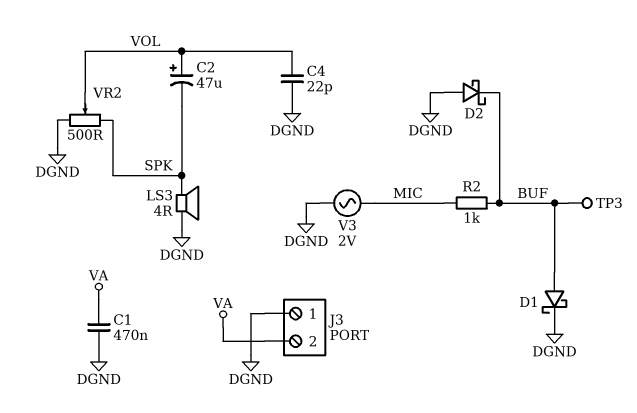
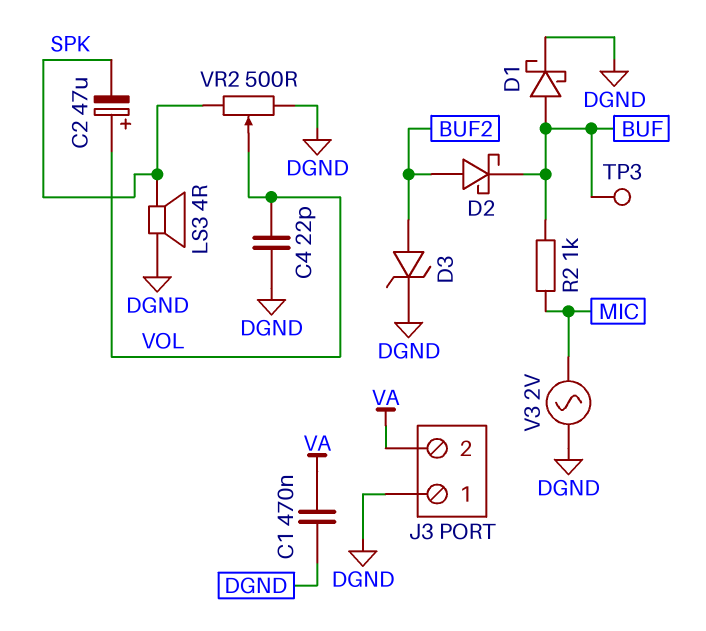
D2: schottky (A DGND, K BUF) -> schottky (A BUF2, K BUF)
D3: none -> zener (A BUF2, K DGND)

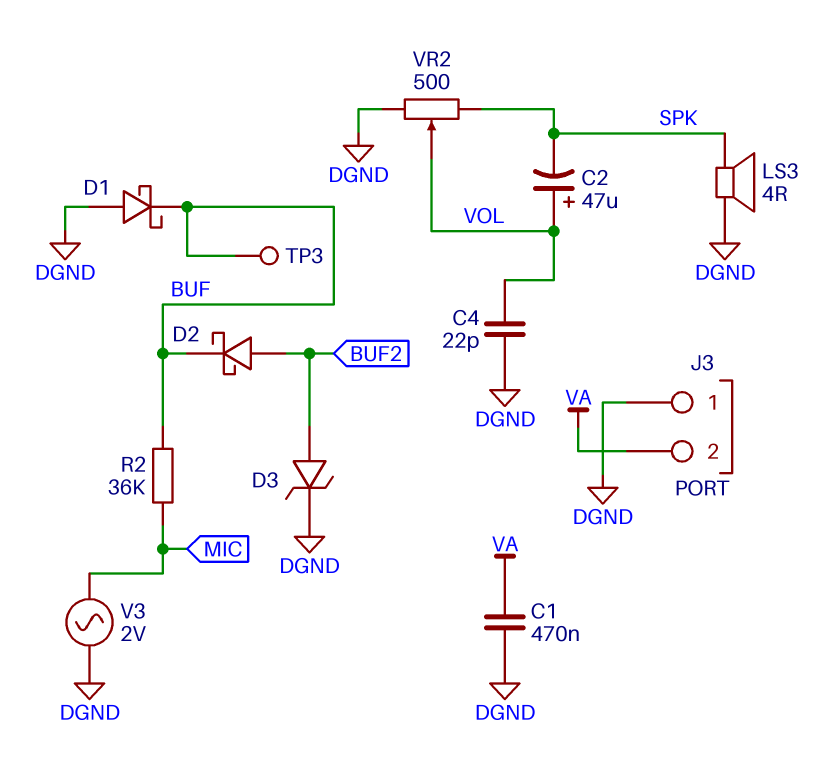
D1: schottky (A BUF, K DGND) -> schottky (A DGND, K BUF)
R2: 1k (BUF, MIC) -> 36k (BUF, MIC)

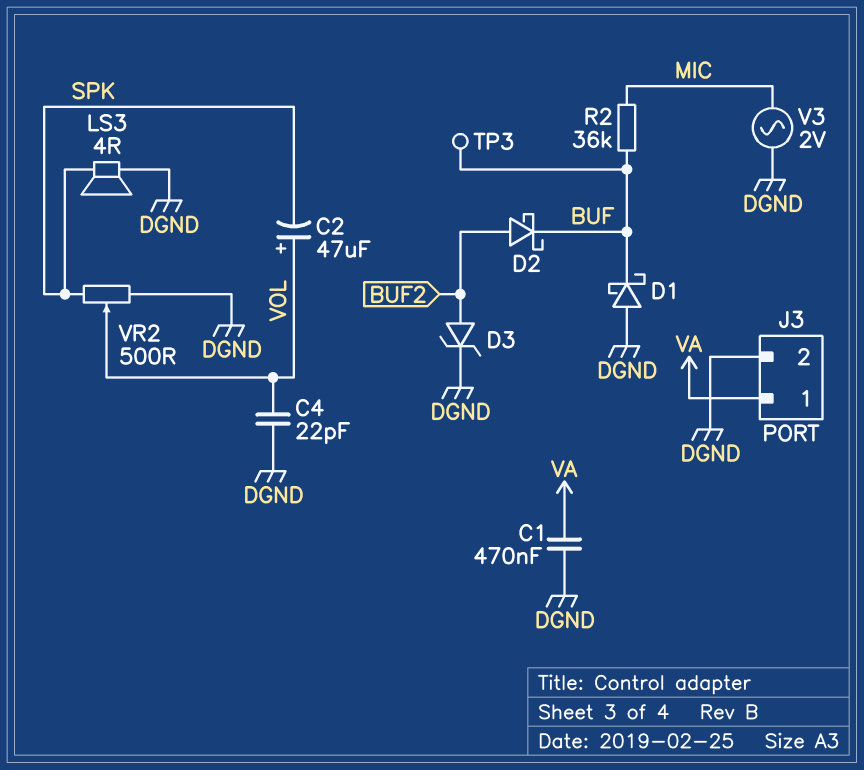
J3 pin 1: DGND -> VA
J3 pin 2: VA -> DGND

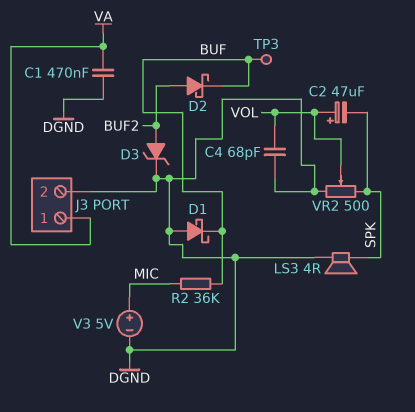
C4: 22pF (DGND, VOL) -> 68pF (DGND, VOL)
V3: AC 2V (DGND, MIC) -> 5V (plus MIC, minus DGND)

